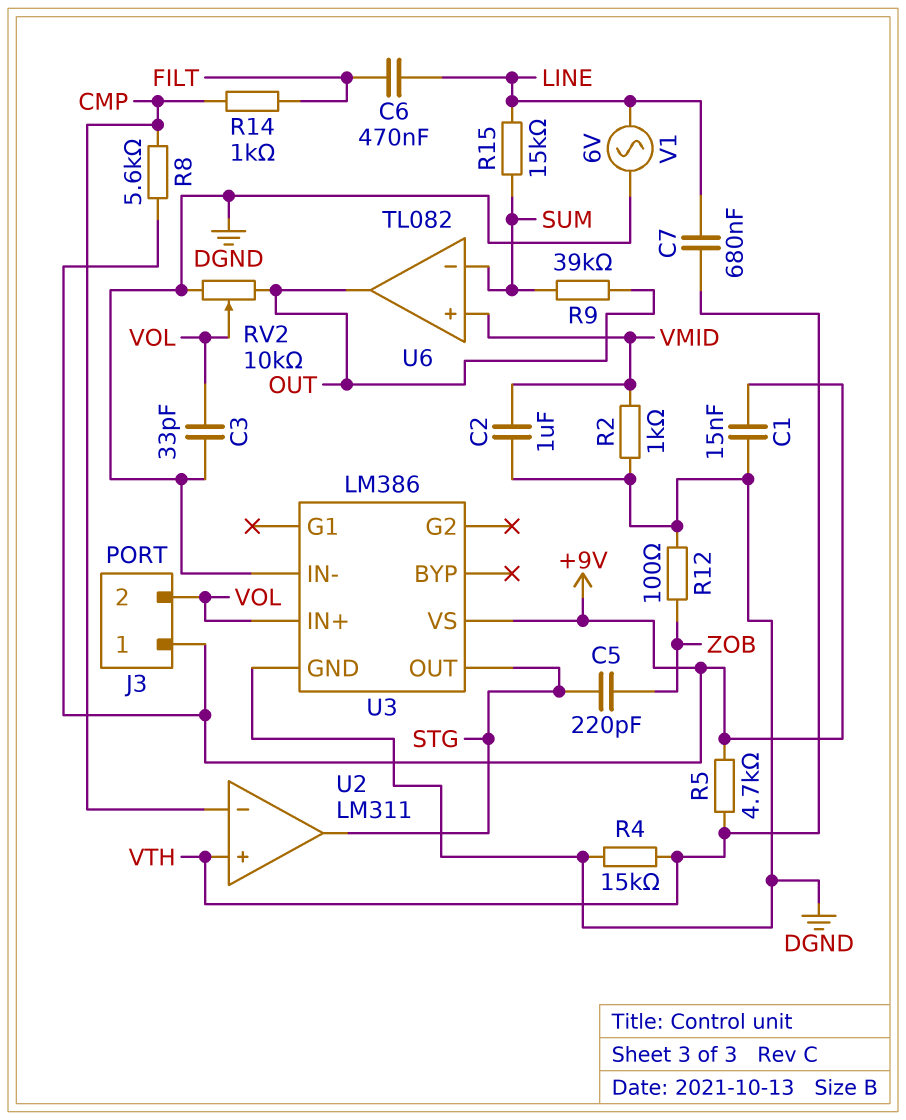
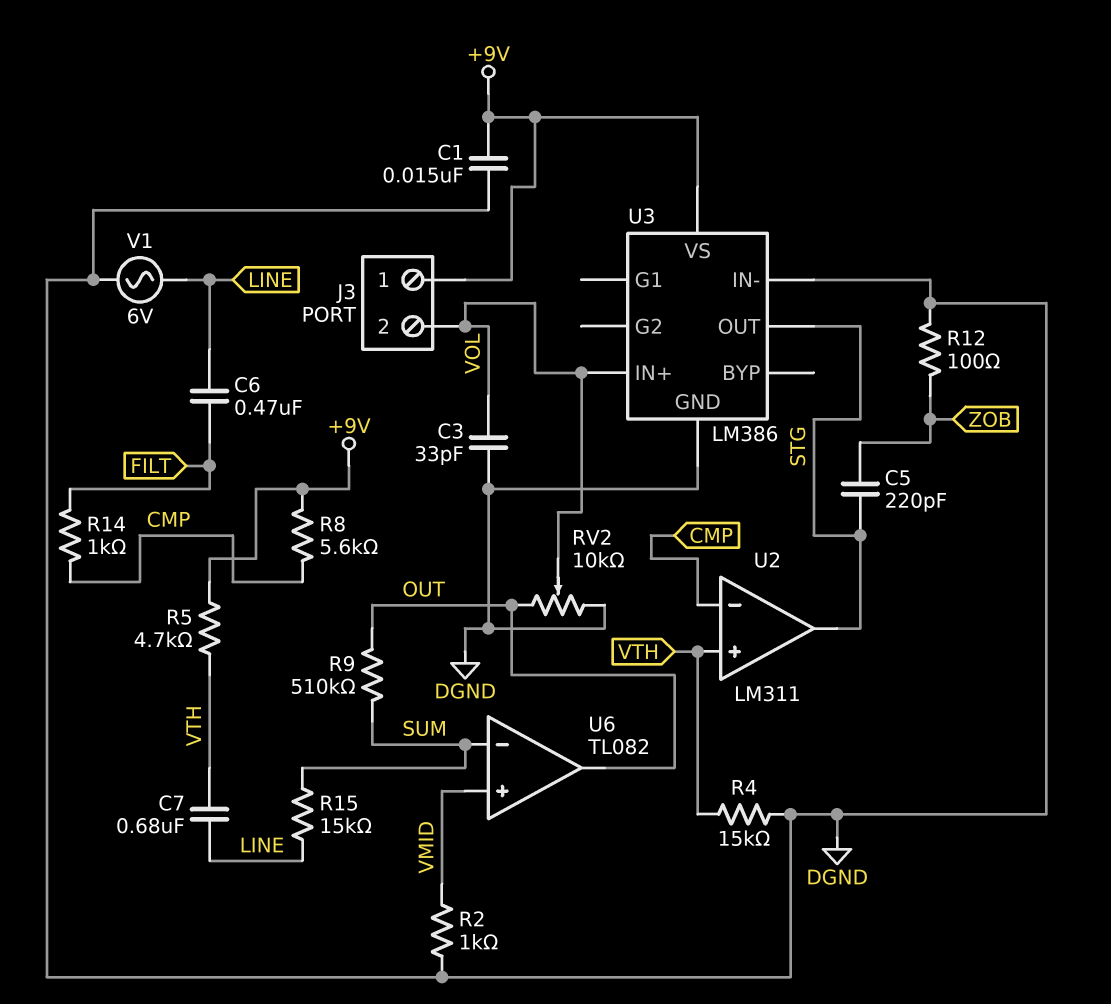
C2: 1uF (DGND, VMID) -> none
R9: 39k (OUT, SUM) -> 510k (OUT, SUM)

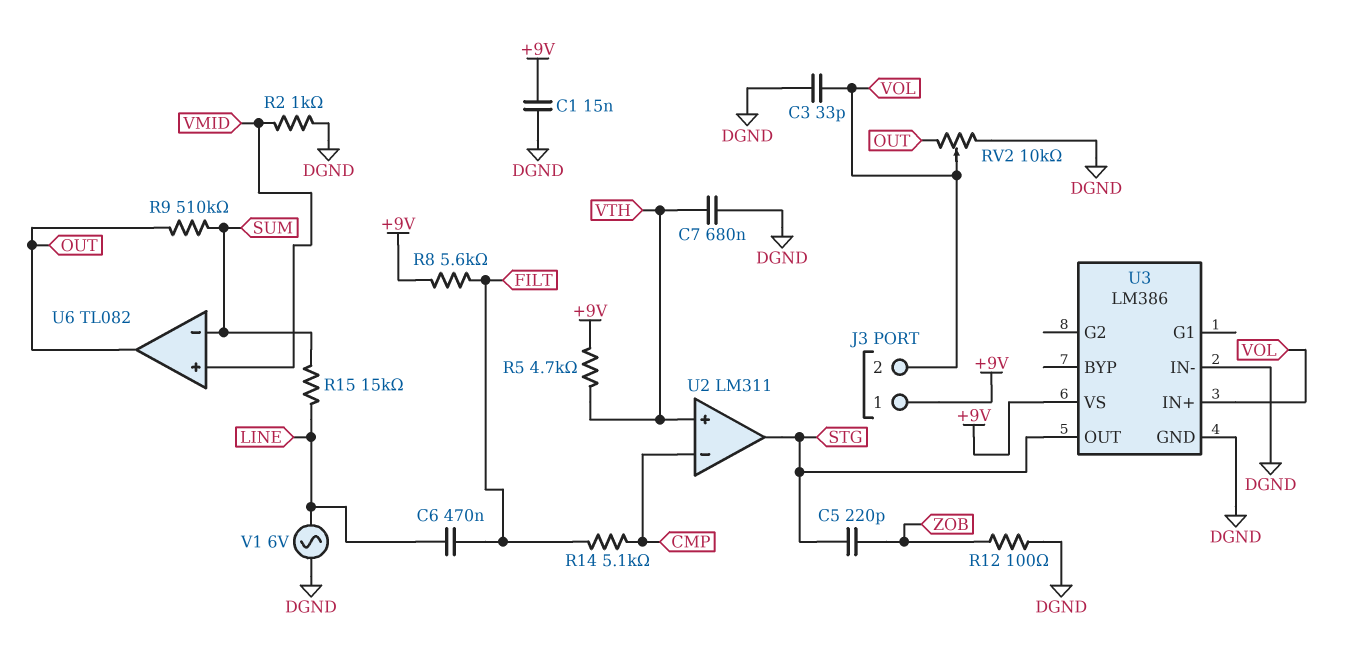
C7: 680nF (LINE, VTH) -> 680nF (DGND, VTH)
R4: 15k (DGND, VTH) -> none
R8: 5.6k (+9V, CMP) -> 5.6k (+9V, FILT)
R14: 1k (CMP, FILT) -> 5.1k (CMP, FILT)

